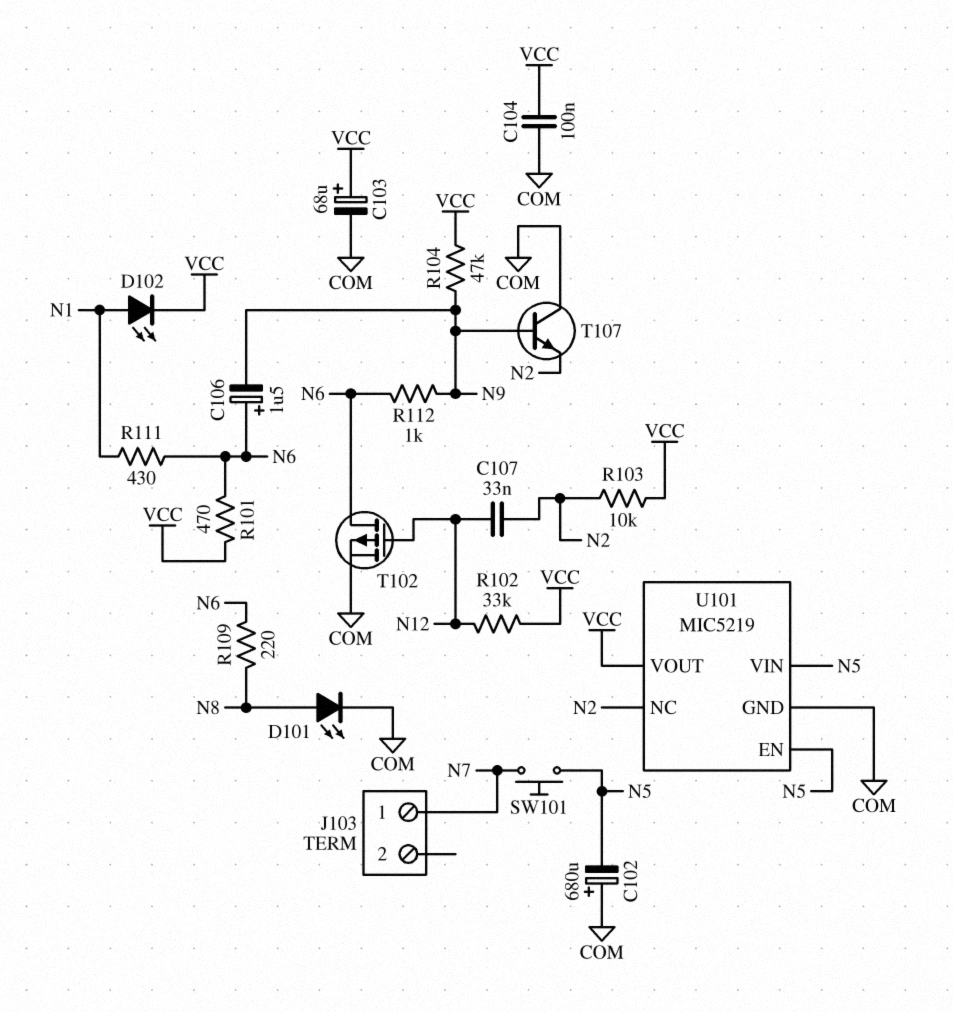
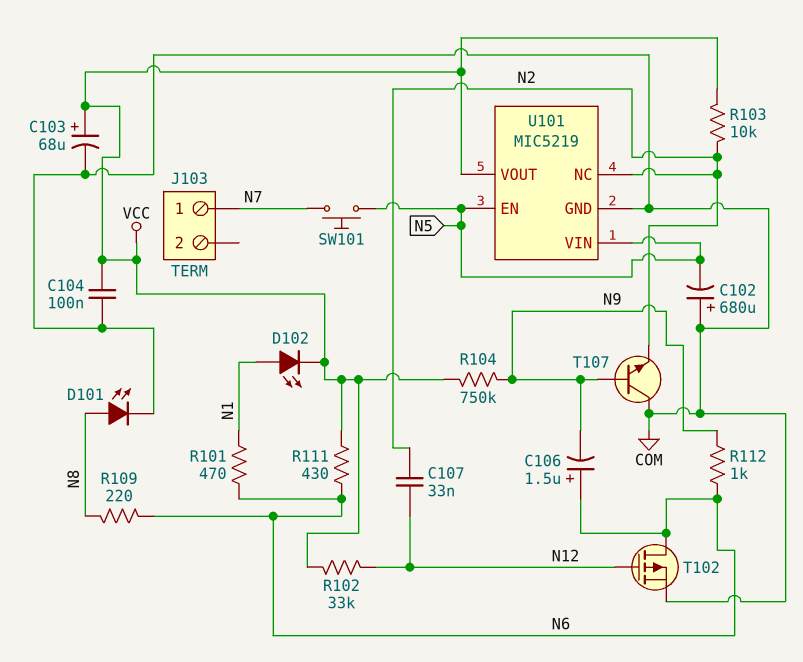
R101: 470 (N6, VCC) -> 470 (N1, N6)
R104: 47k (N9, VCC) -> 750k (N9, VCC)
R111: 430 (N1, N6) -> 430 (N6, VCC)

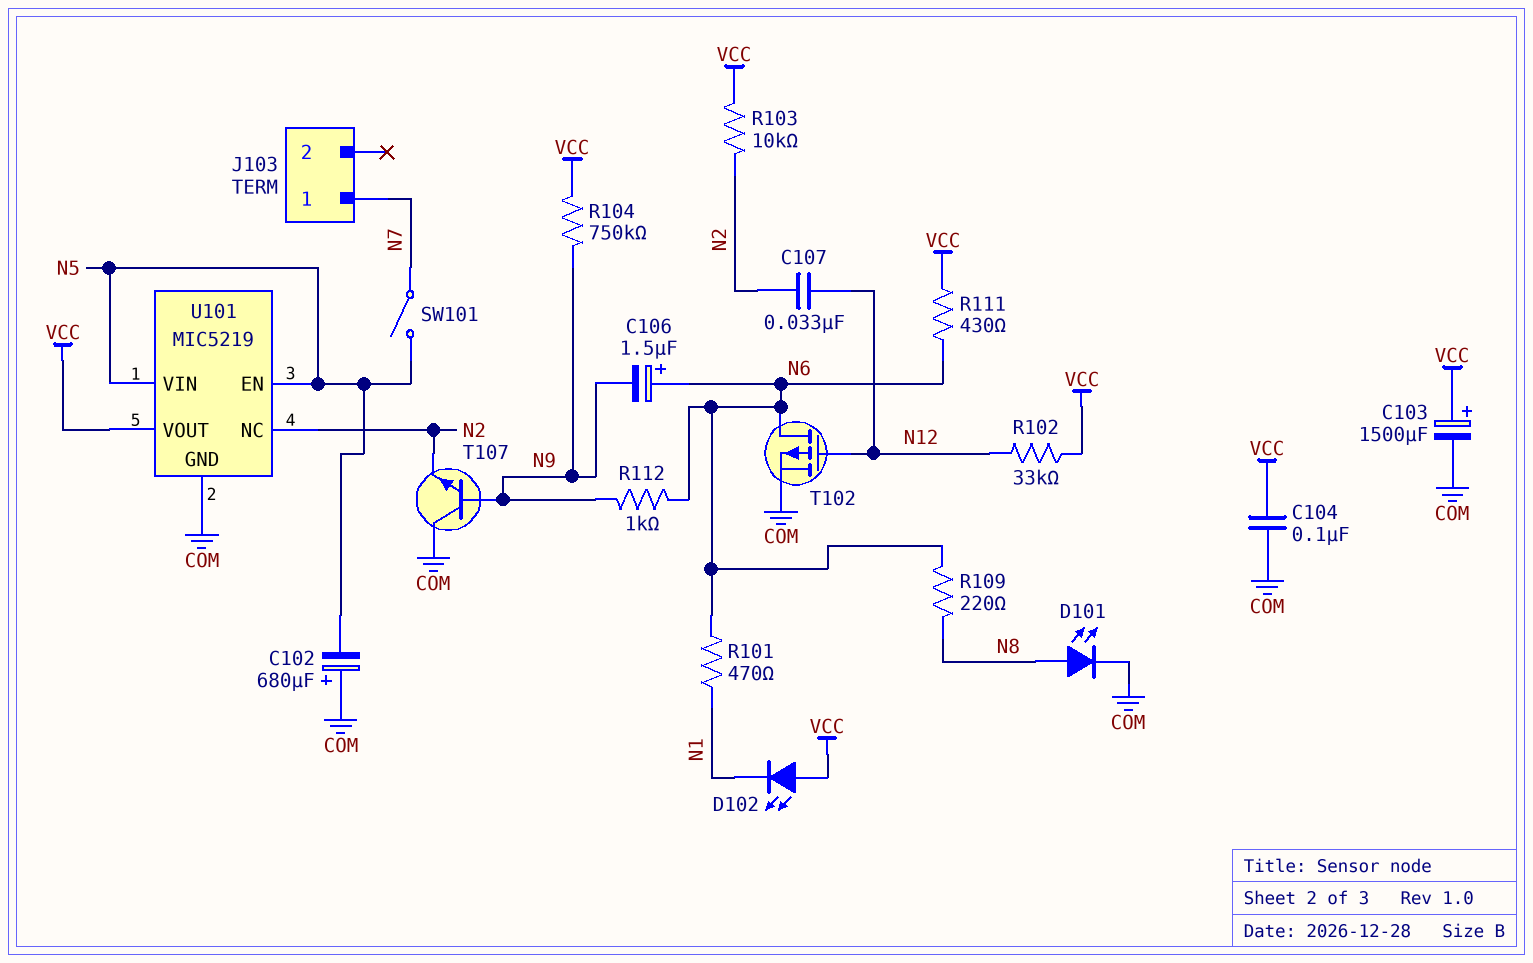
C103: 68uF (plus VCC, minus COM) -> 1500uF (plus VCC, minus COM)
D102: LED (A N1, K VCC) -> LED (A VCC, K N1)
SW101: button (N5, N7) -> switch (N5, N7)

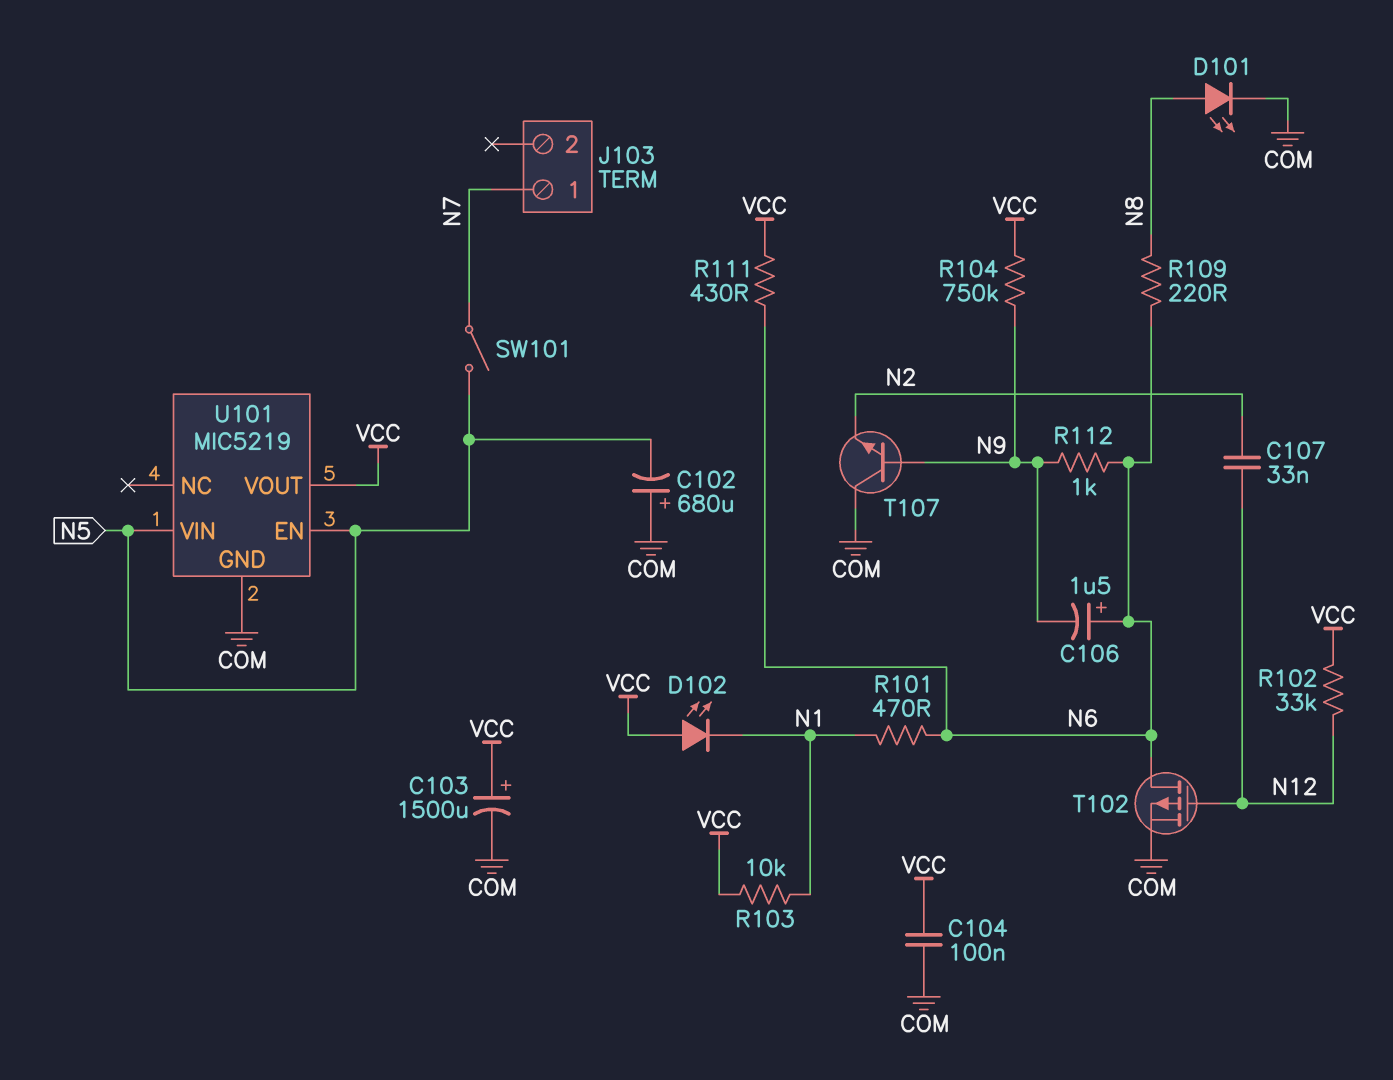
R103: 10k (N2, VCC) -> 10k (N1, VCC)
U101 pin NC: N2 -> none

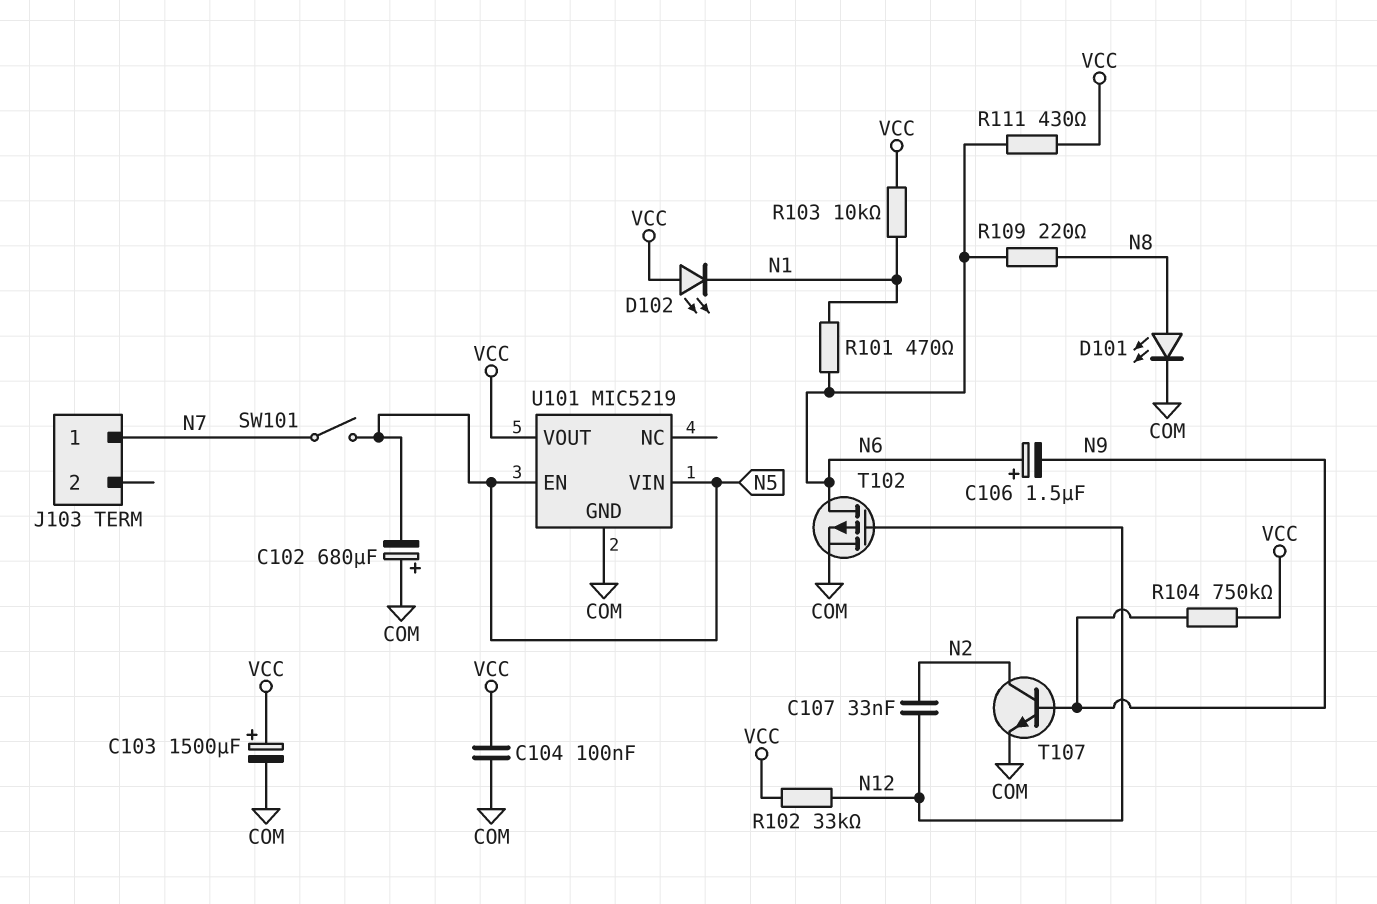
R112: 1k (N6, N9) -> none
T107: NPN (B N9, C COM, E N2) -> NPN (B N9, C N2, E COM)

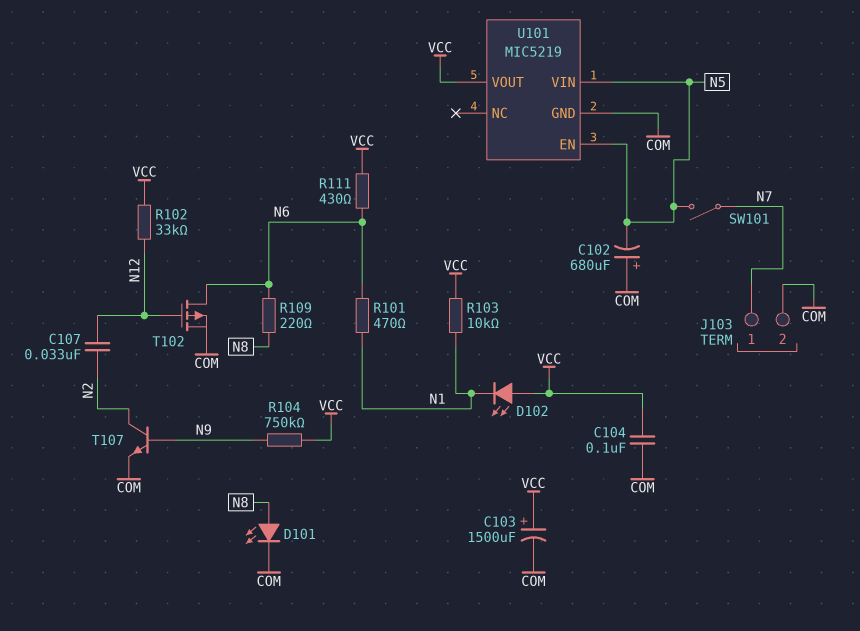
C106: 1.5uF (plus N6, minus N9) -> none
J103 pin 2: none -> COM

